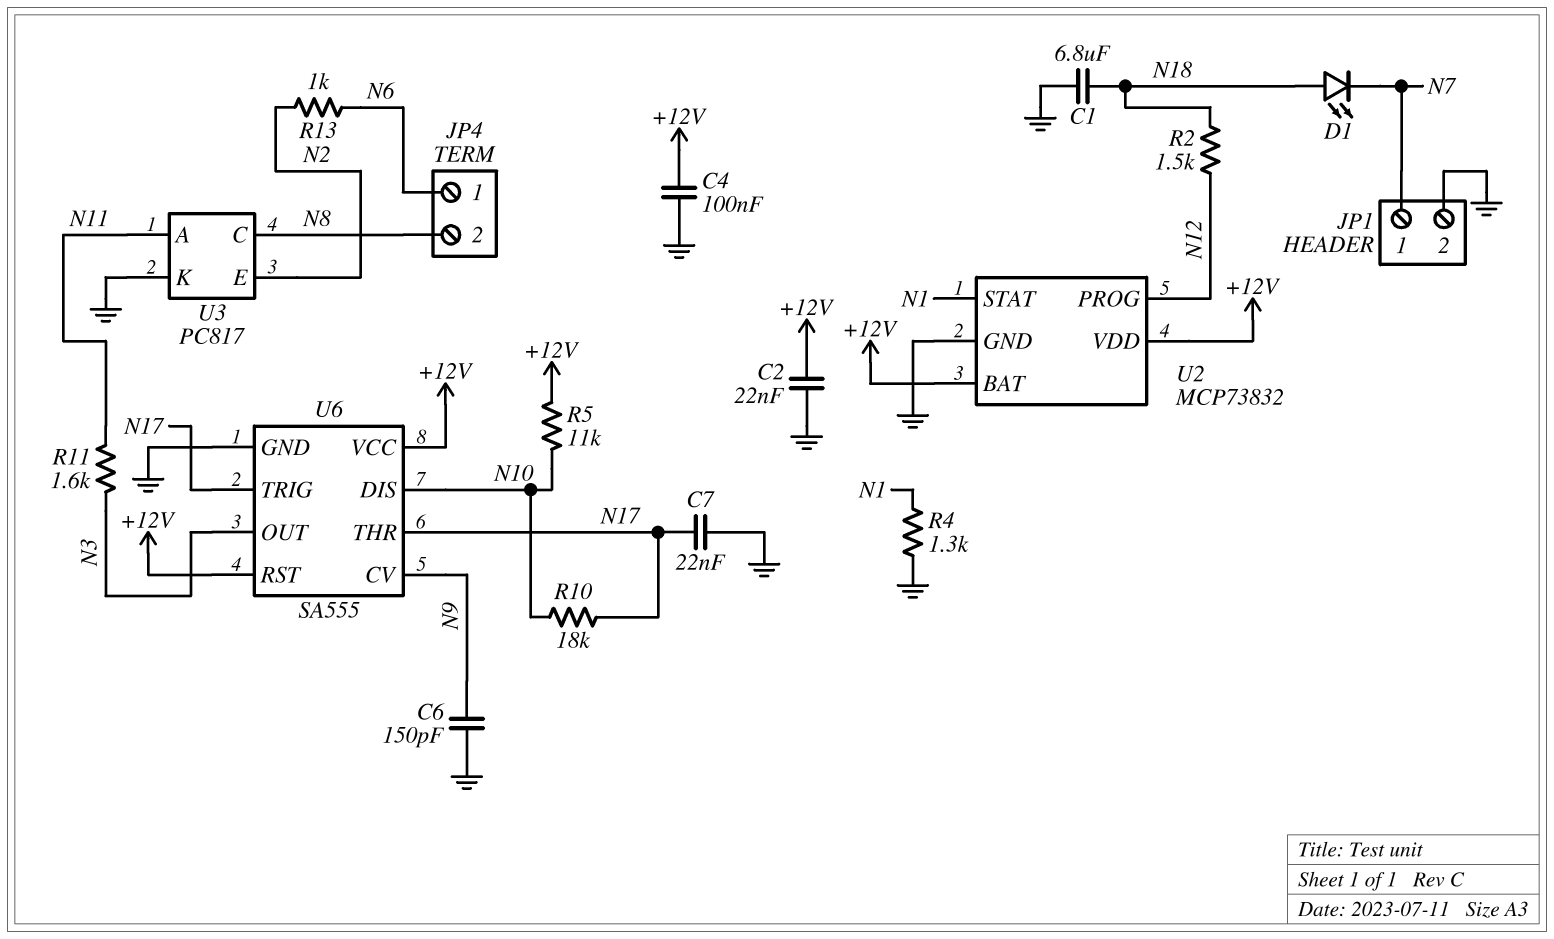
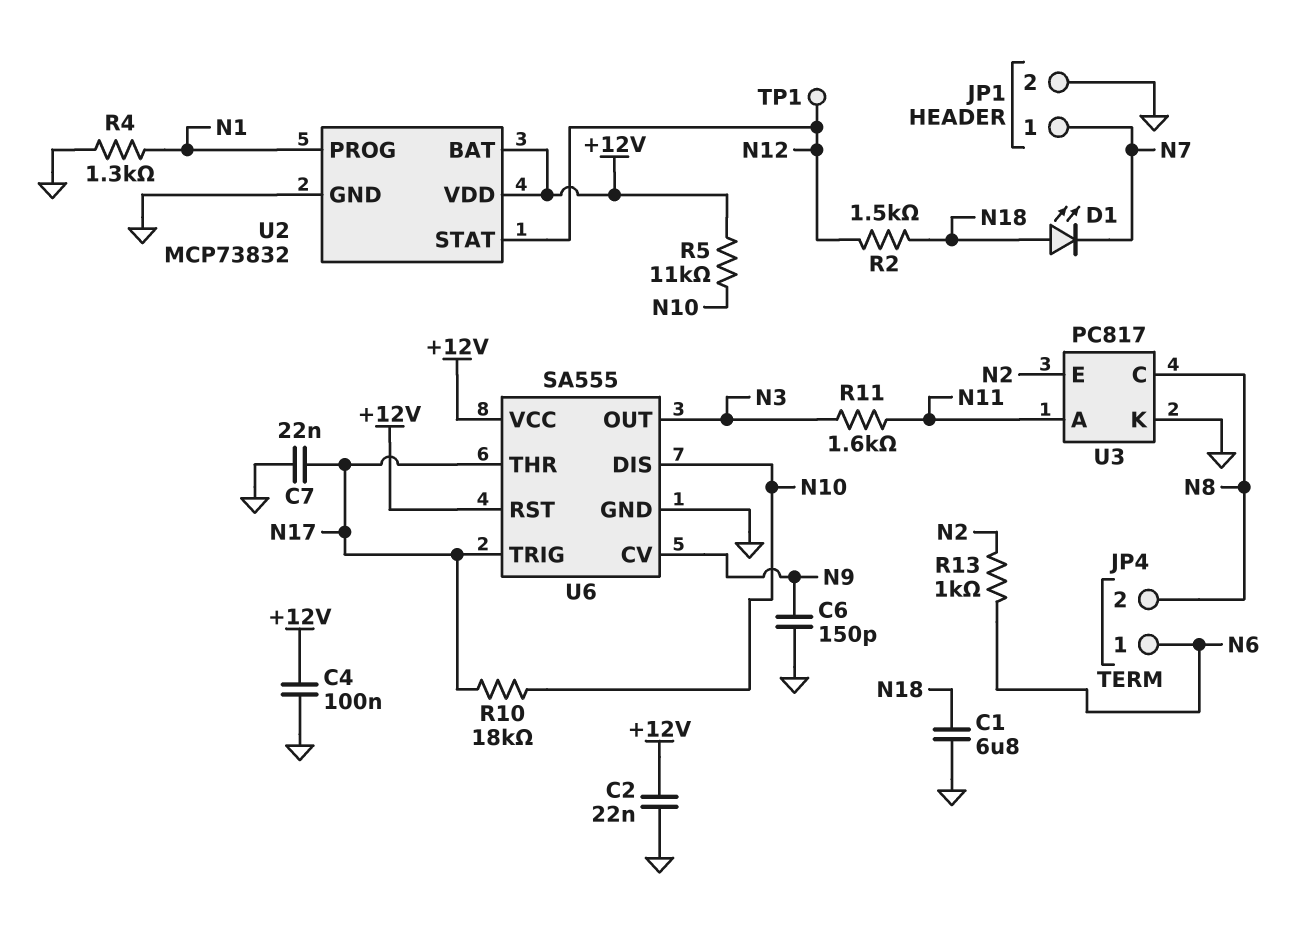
TP1: none -> test point (N12)
U2 pin PROG: N12 -> N1
U2 pin STAT: N1 -> N12

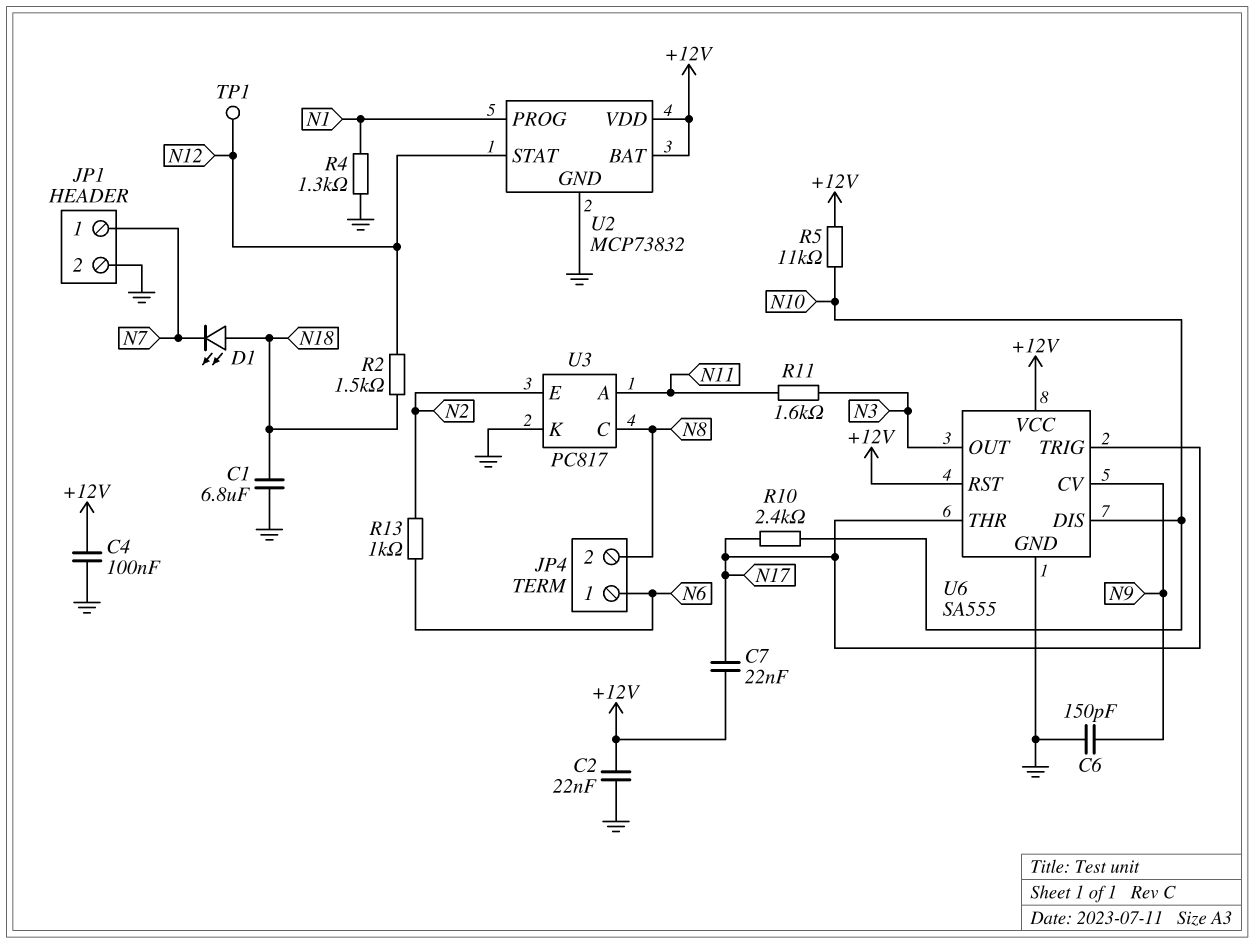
C7: 22nF (GND, N17) -> 22nF (+12V, N17)
R10: 18k (N10, N17) -> 2.4k (N10, N17)

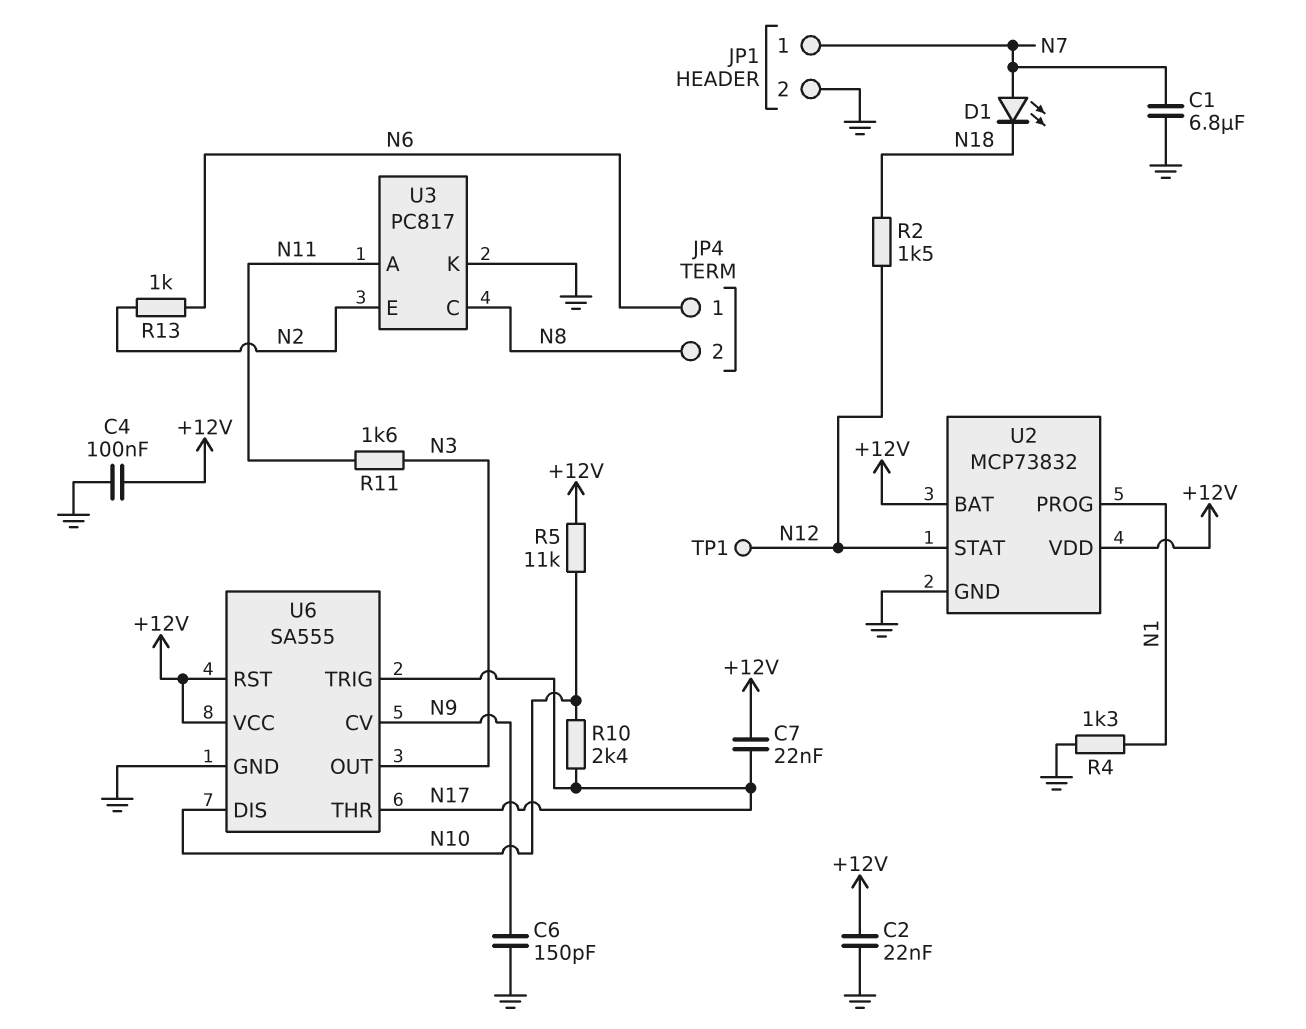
C1: 6.8uF (GND, N18) -> 6.8uF (GND, N7)
D1: LED (A N18, K N7) -> LED (A N7, K N18)

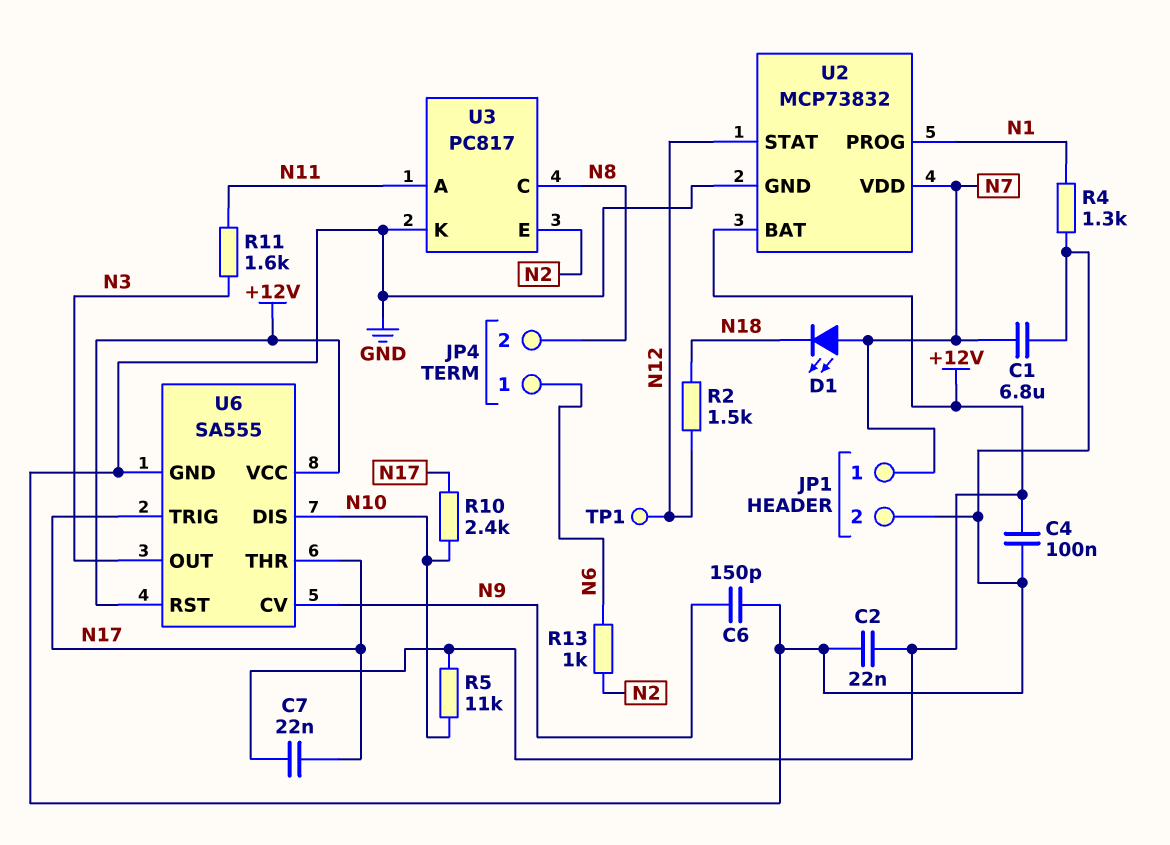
U2 pin VDD: +12V -> N7

